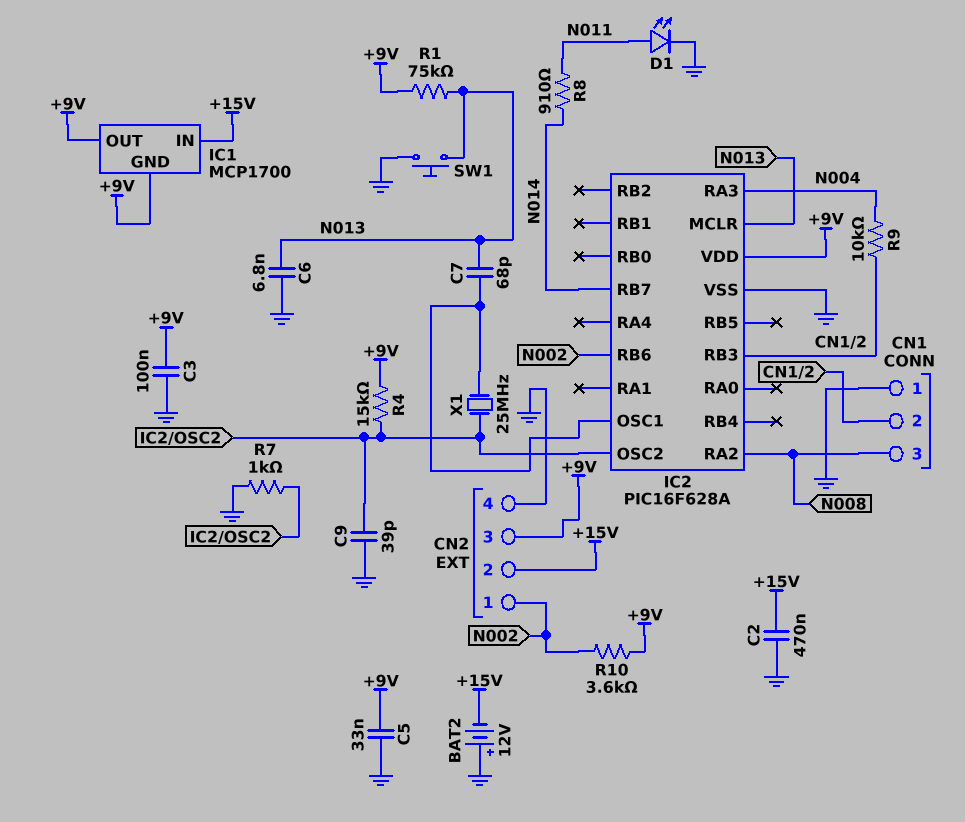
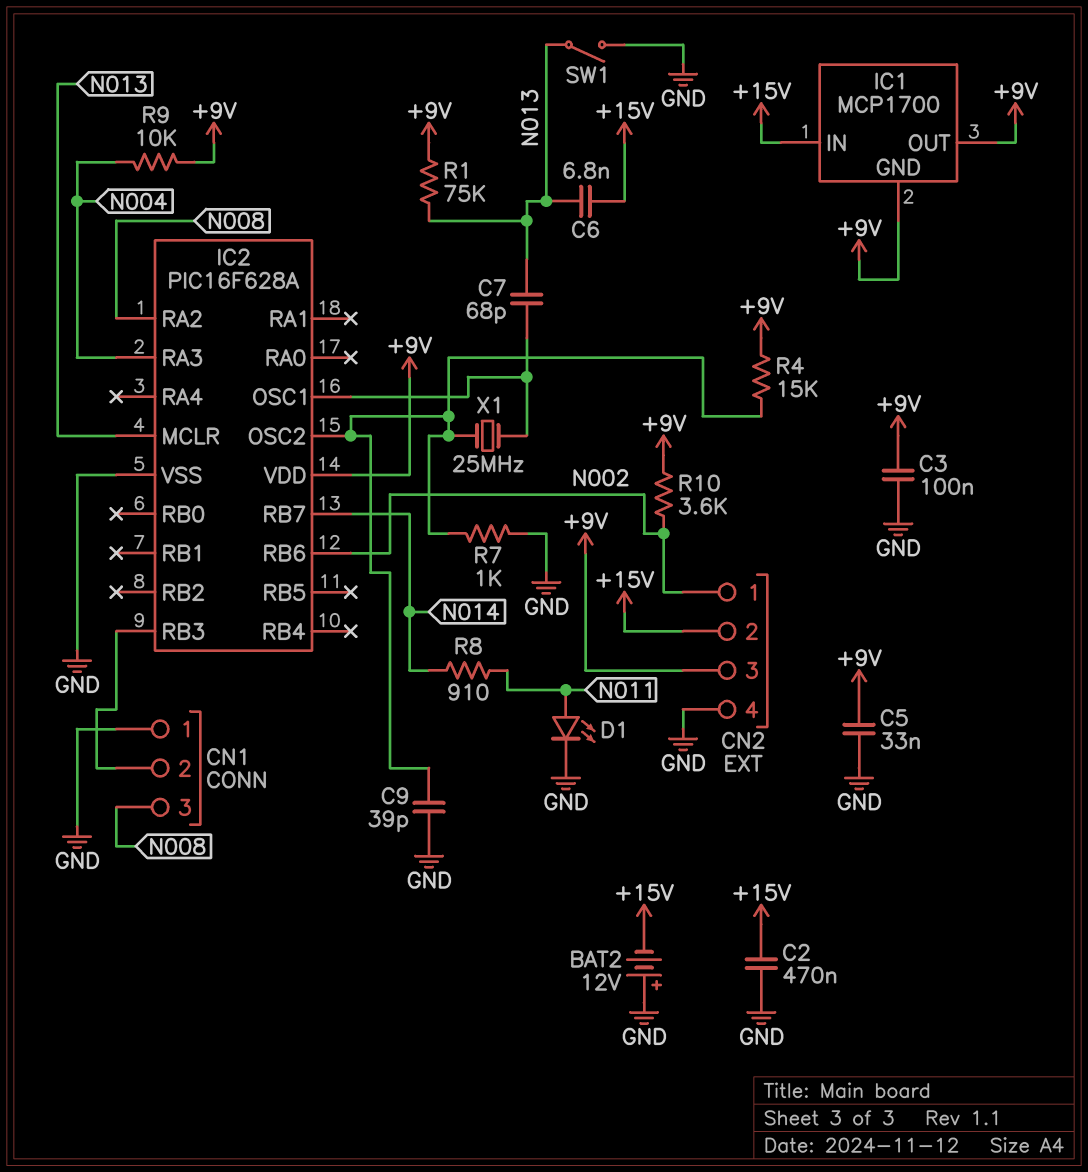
C6: 6.8nF (GND, N013) -> 6.8nF (+15V, N013)
R9: 10k (CN1/2, N004) -> 10k (+9V, N004)
SW1: button (GND, N013) -> switch (GND, N013)

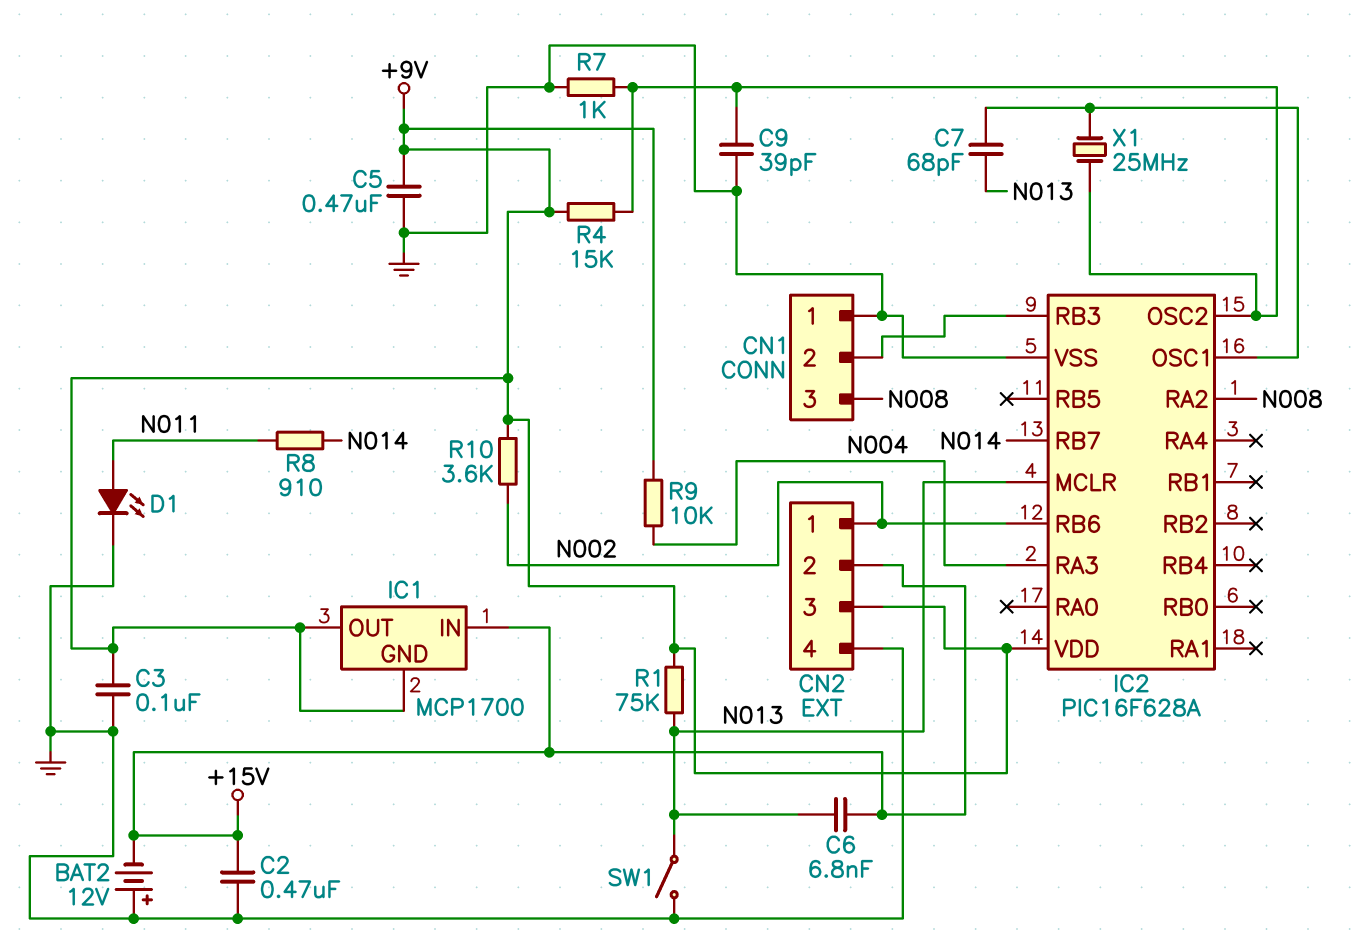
C5: 33nF (+9V, GND) -> 470nF (+9V, GND)

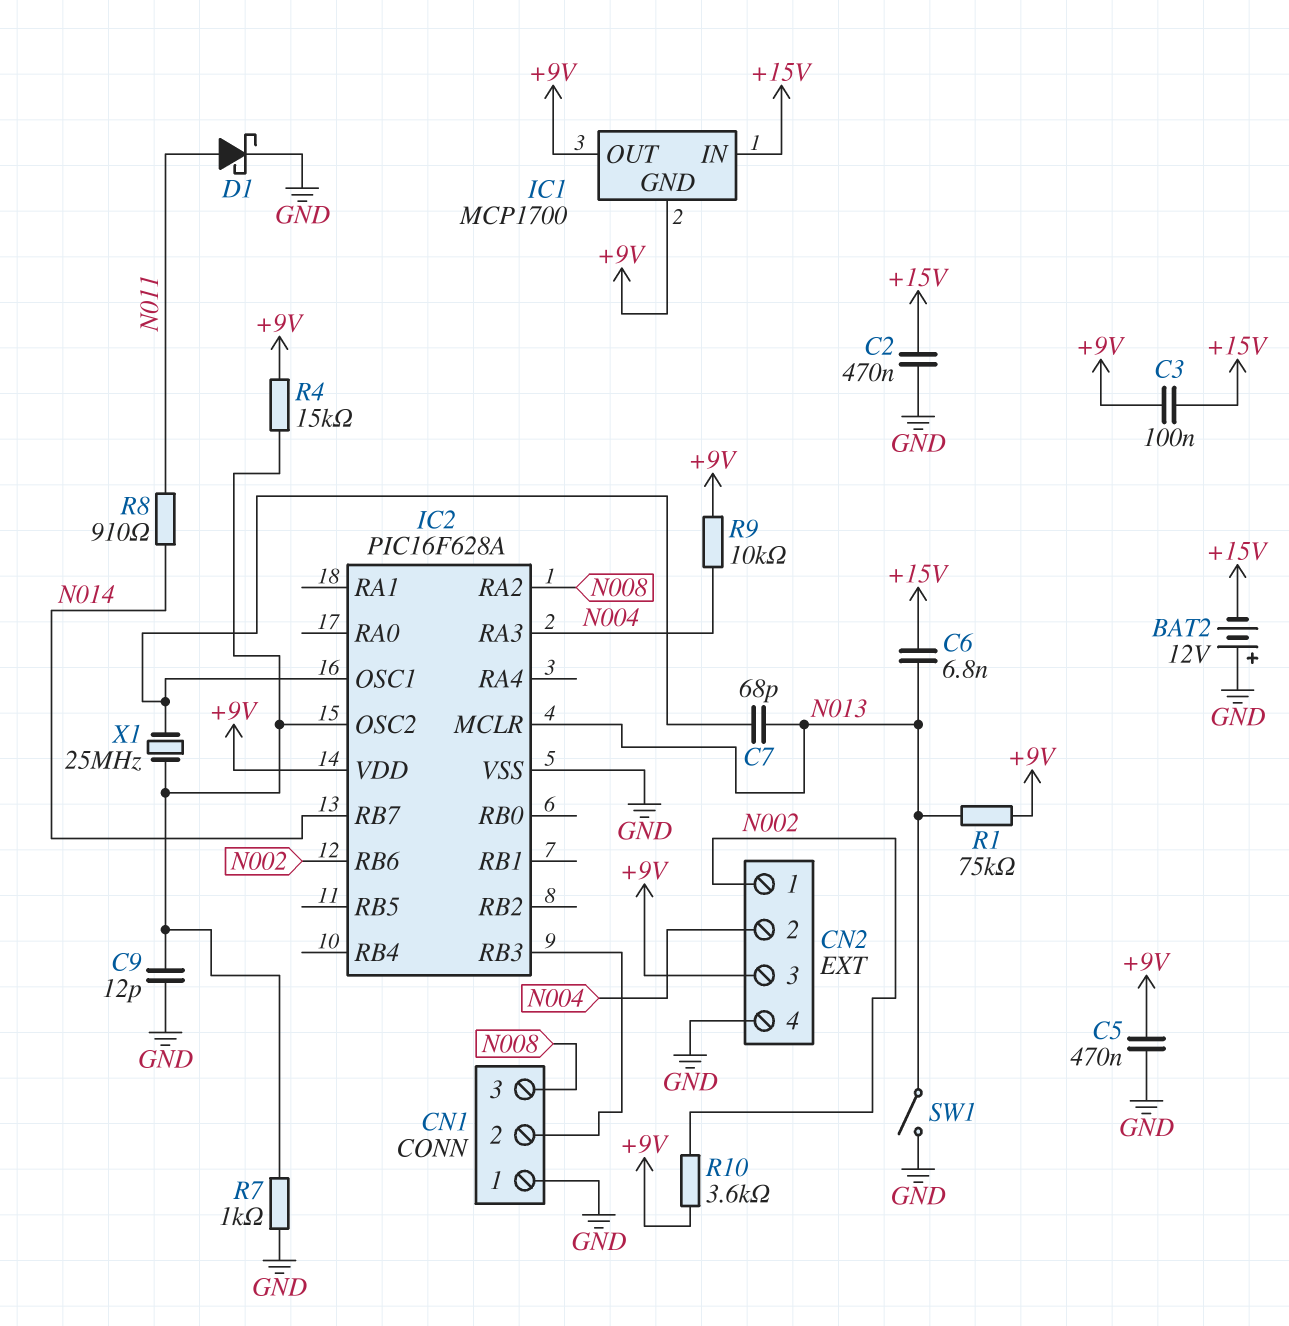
C3: 100nF (+9V, GND) -> 100nF (+9V, +15V)
C9: 39pF (GND, IC2/OSC2) -> 12pF (GND, IC2/OSC2)
CN2 pin 2: +15V -> N004
D1: LED (A N011, K GND) -> schottky (A N011, K GND)

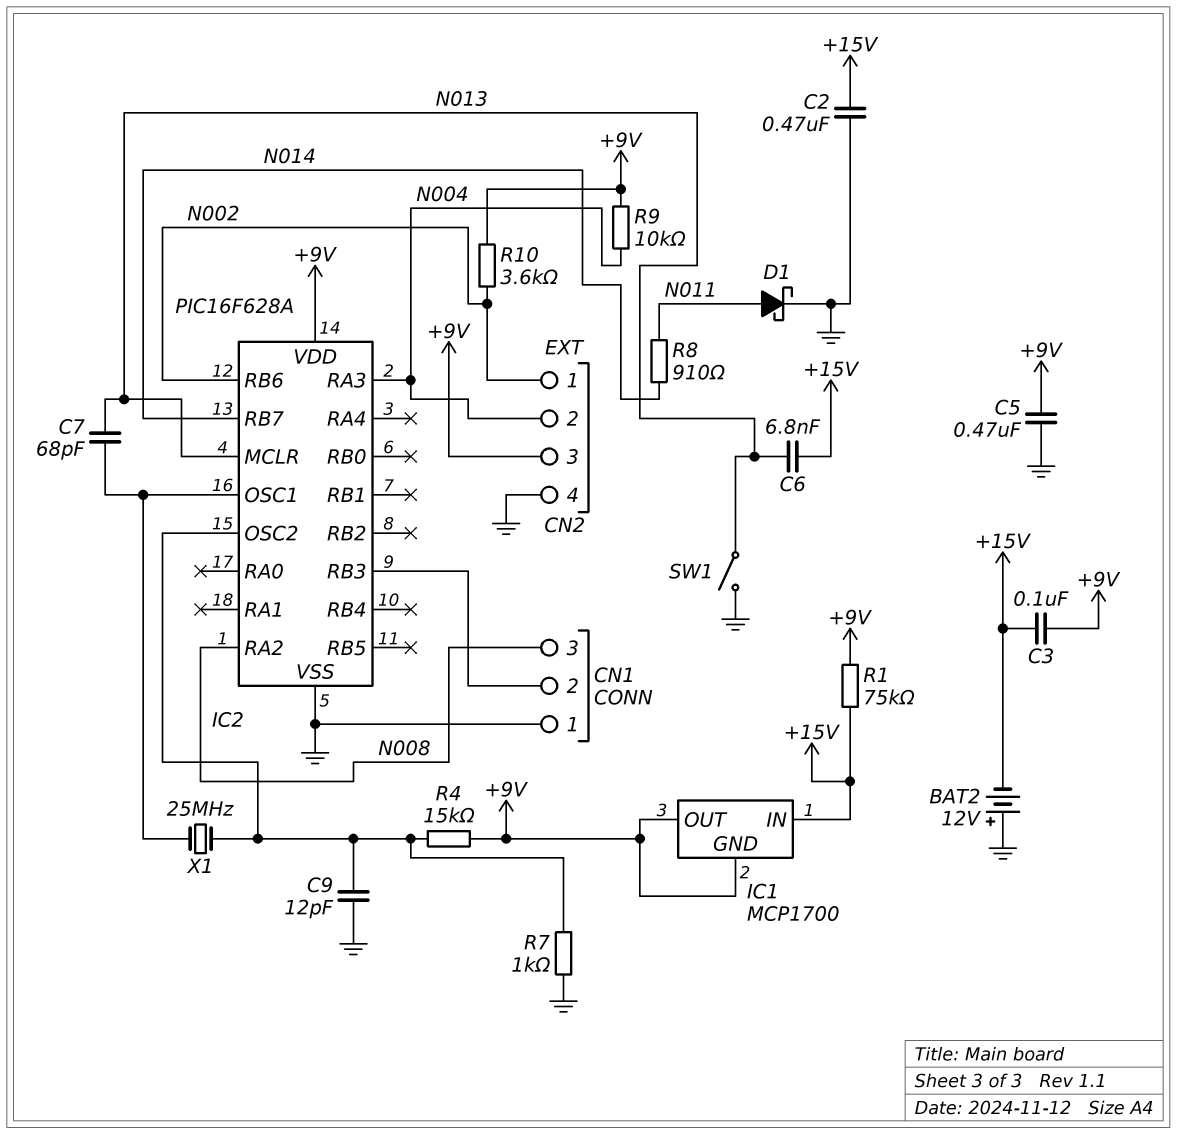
R1: 75k (+9V, N013) -> 75k (+9V, +15V)

